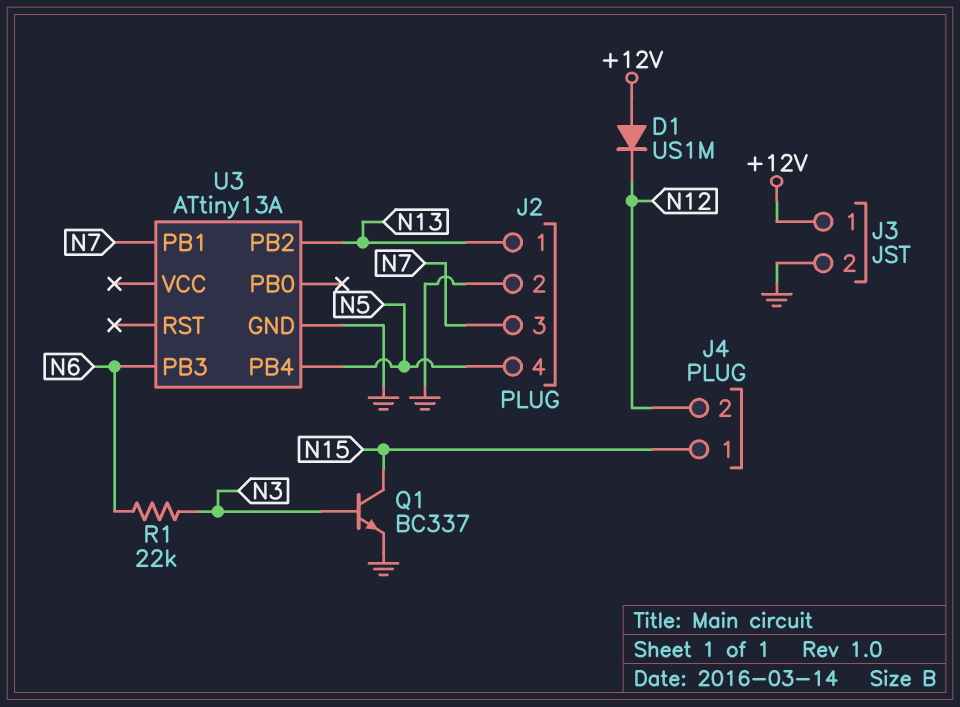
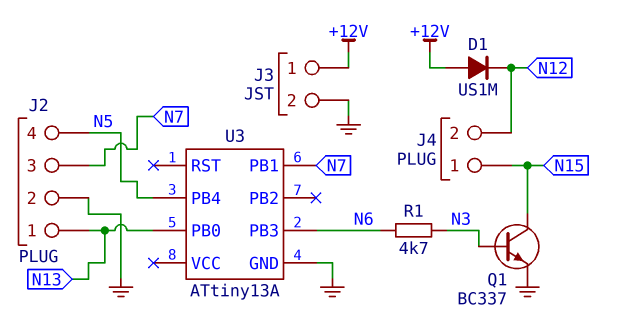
R1: 22k (N3, N6) -> 4.7k (N3, N6)
U3 pin PB0: none -> N13
U3 pin PB2: N13 -> none

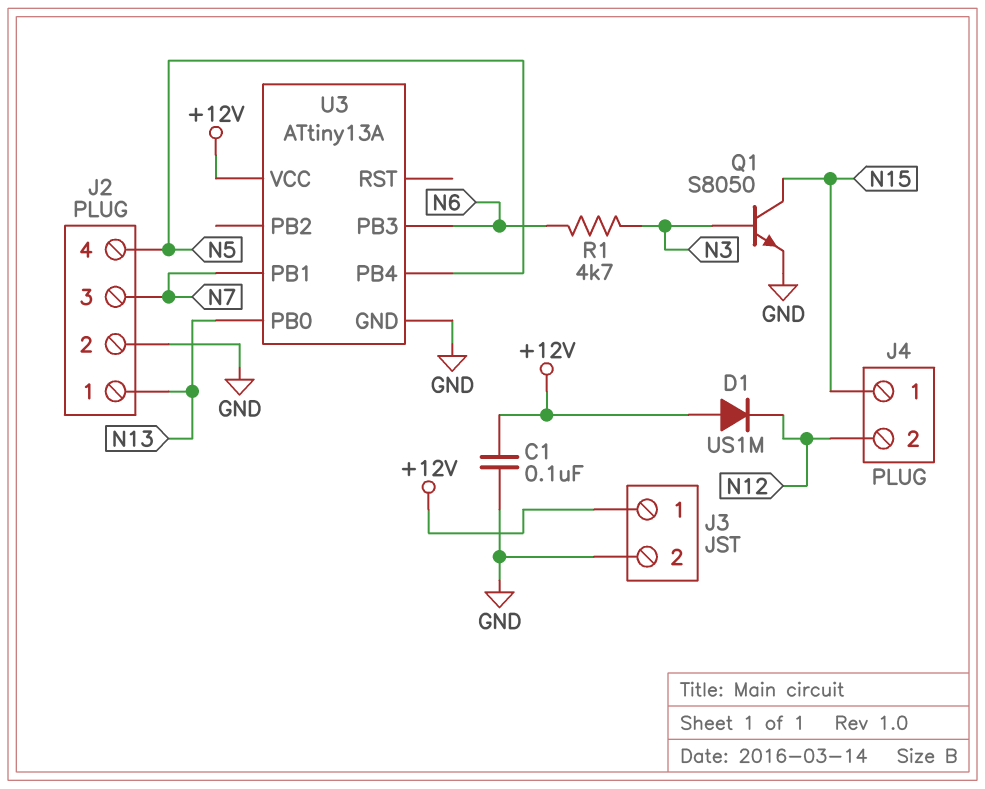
C1: none -> 100nF (+12V, GND)
Q1: NPN BC337 (B N3, C N15, E GND) -> NPN S8050 (B N3, C N15, E GND)
U3 pin VCC: none -> +12V

